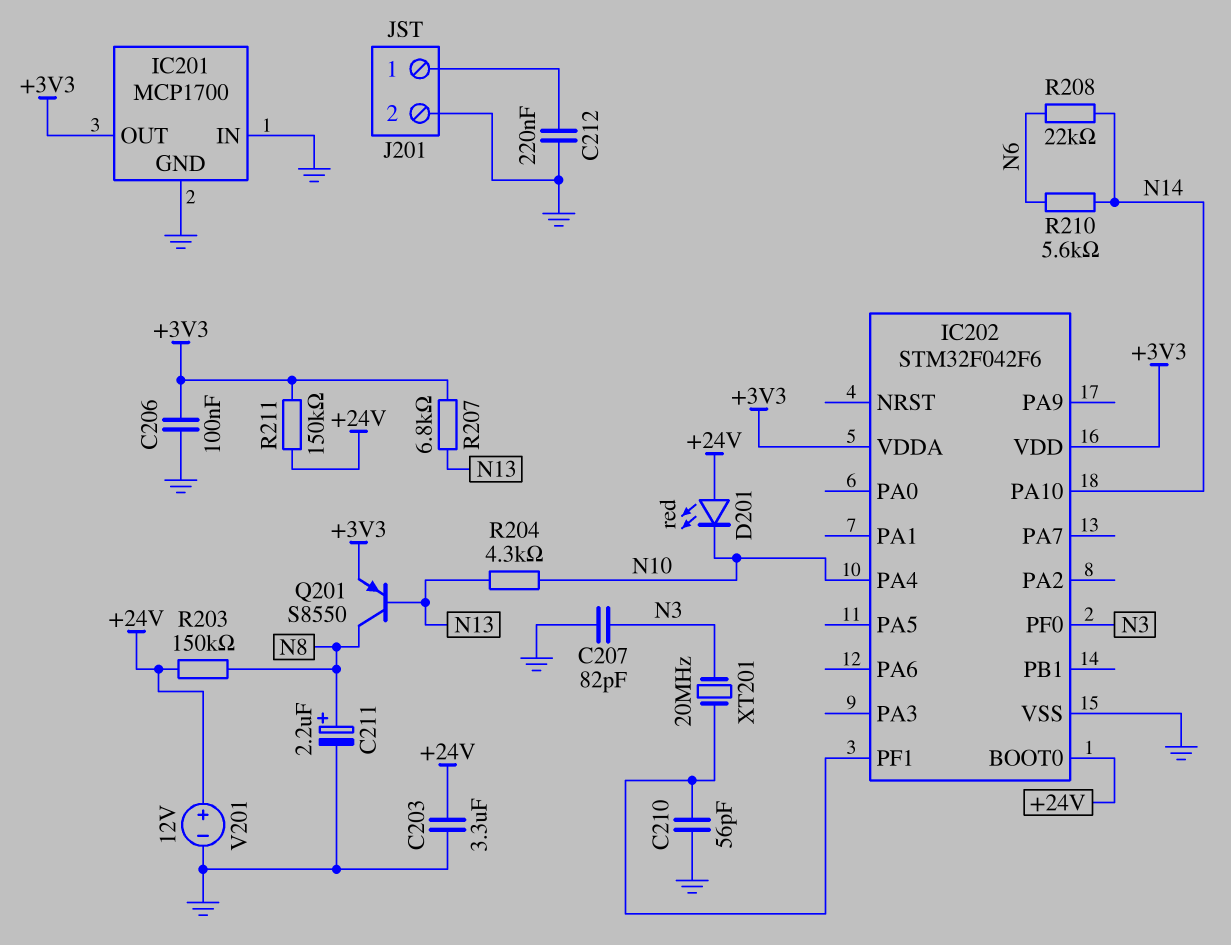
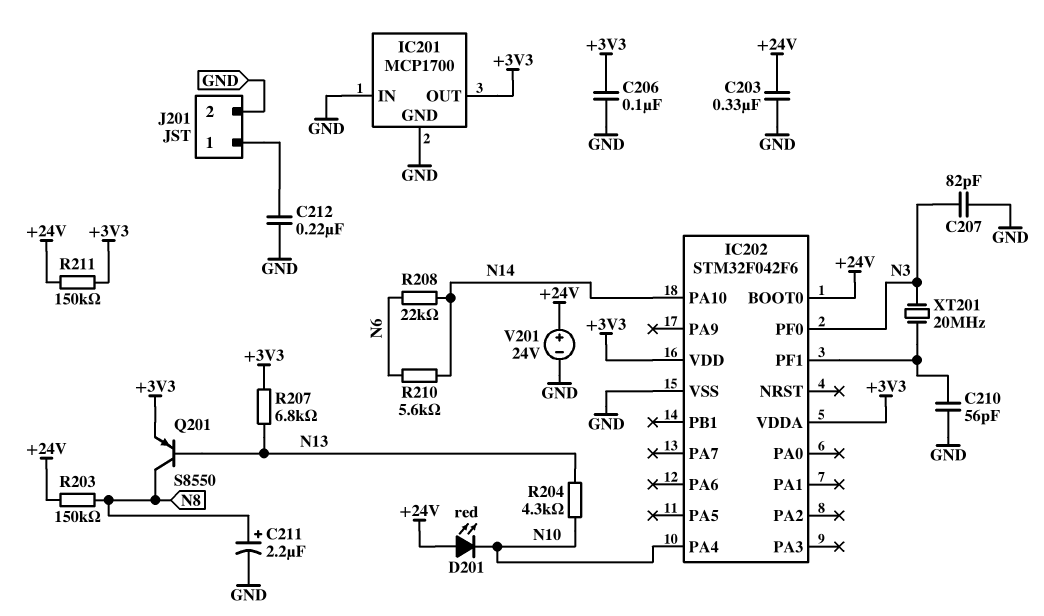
C203: 3.3uF (+24V, GND) -> 330nF (+24V, GND)
V201: 12V (plus +24V, minus GND) -> 24V (plus +24V, minus GND)

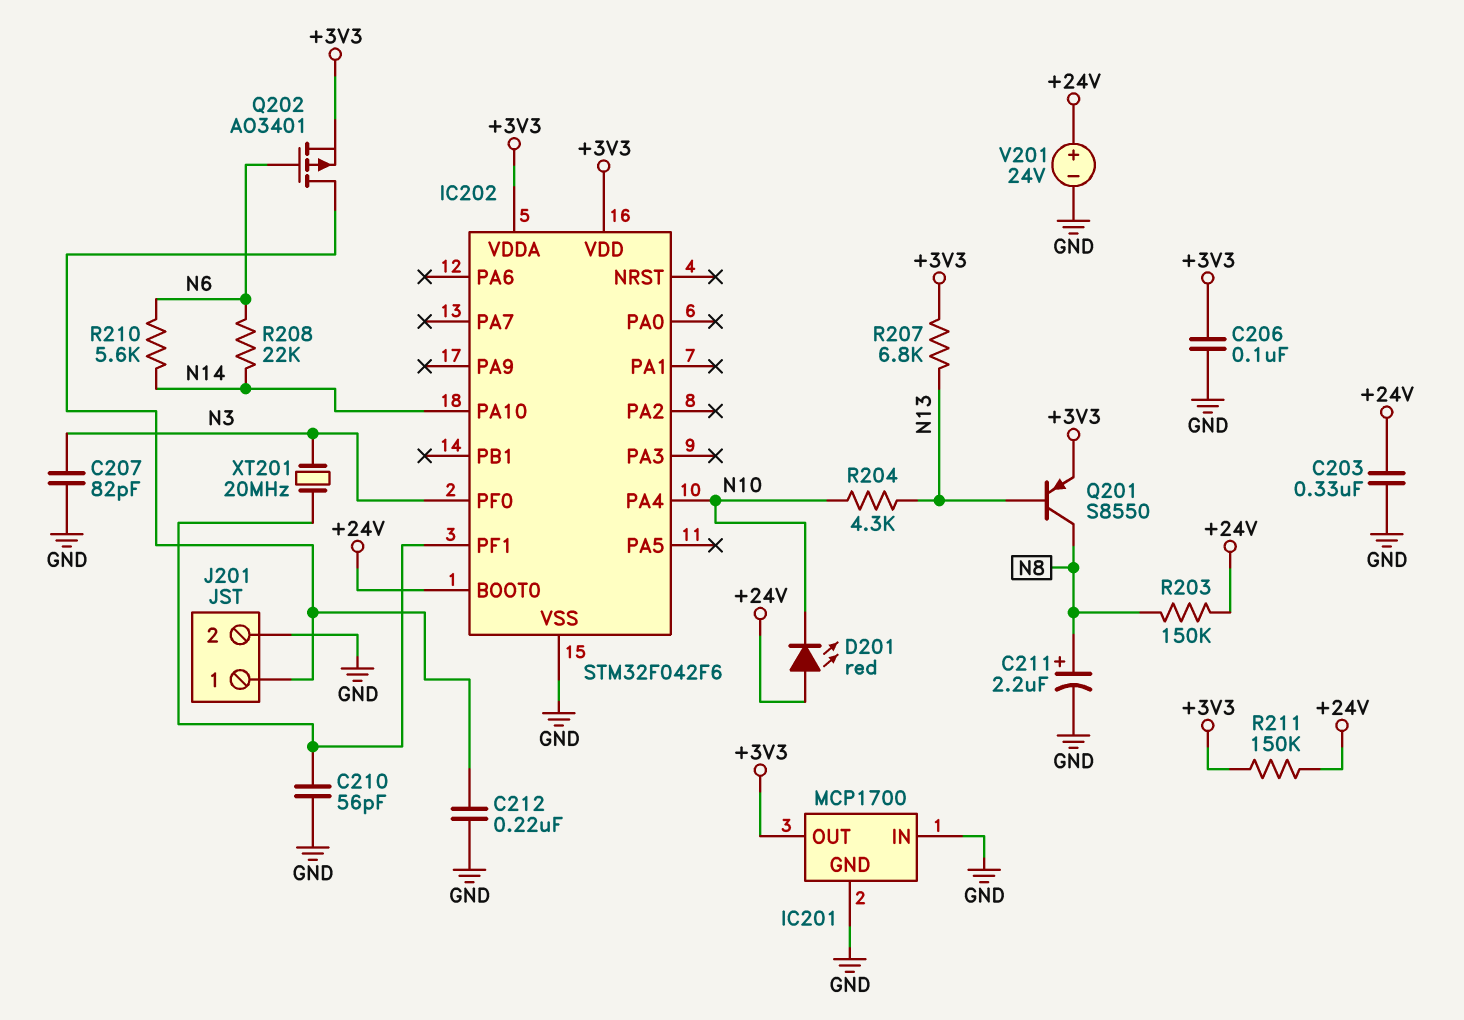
Q202: none -> PMOS AO3401 (G N6, D J201/1, S +3V3)

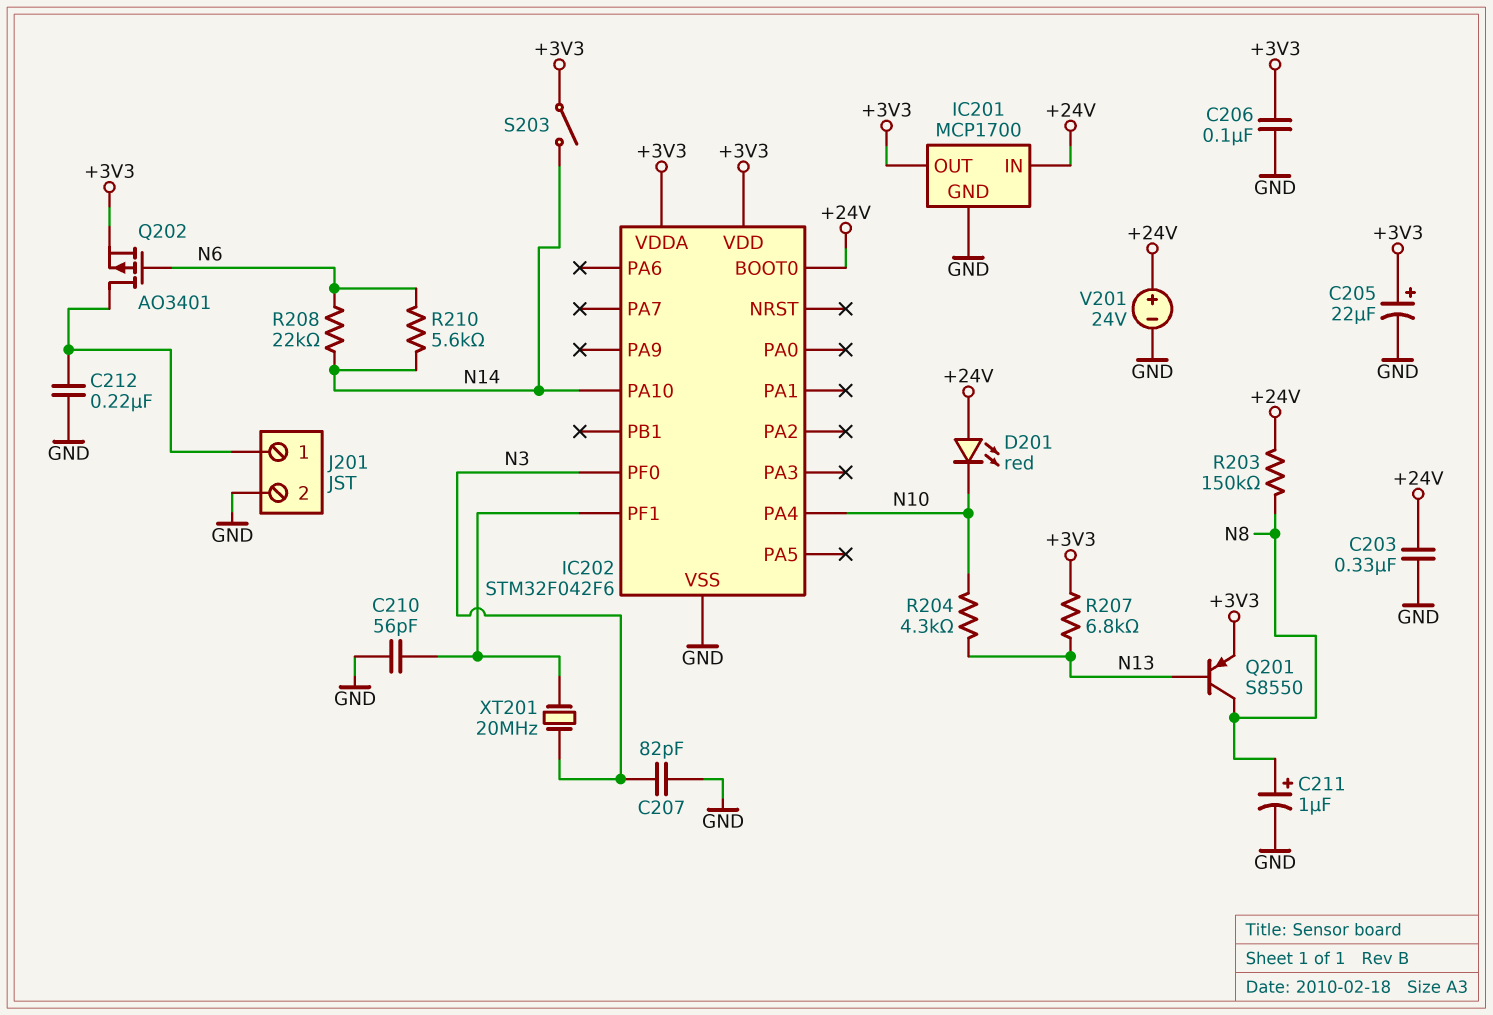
C205: none -> 22uF (plus +3V3, minus GND)
C211: 2.2uF (plus N8, minus GND) -> 1uF (plus N8, minus GND)
IC201 pin IN: GND -> +24V
R211: 150k (+3V3, +24V) -> none
S203: none -> switch (+3V3, N14)

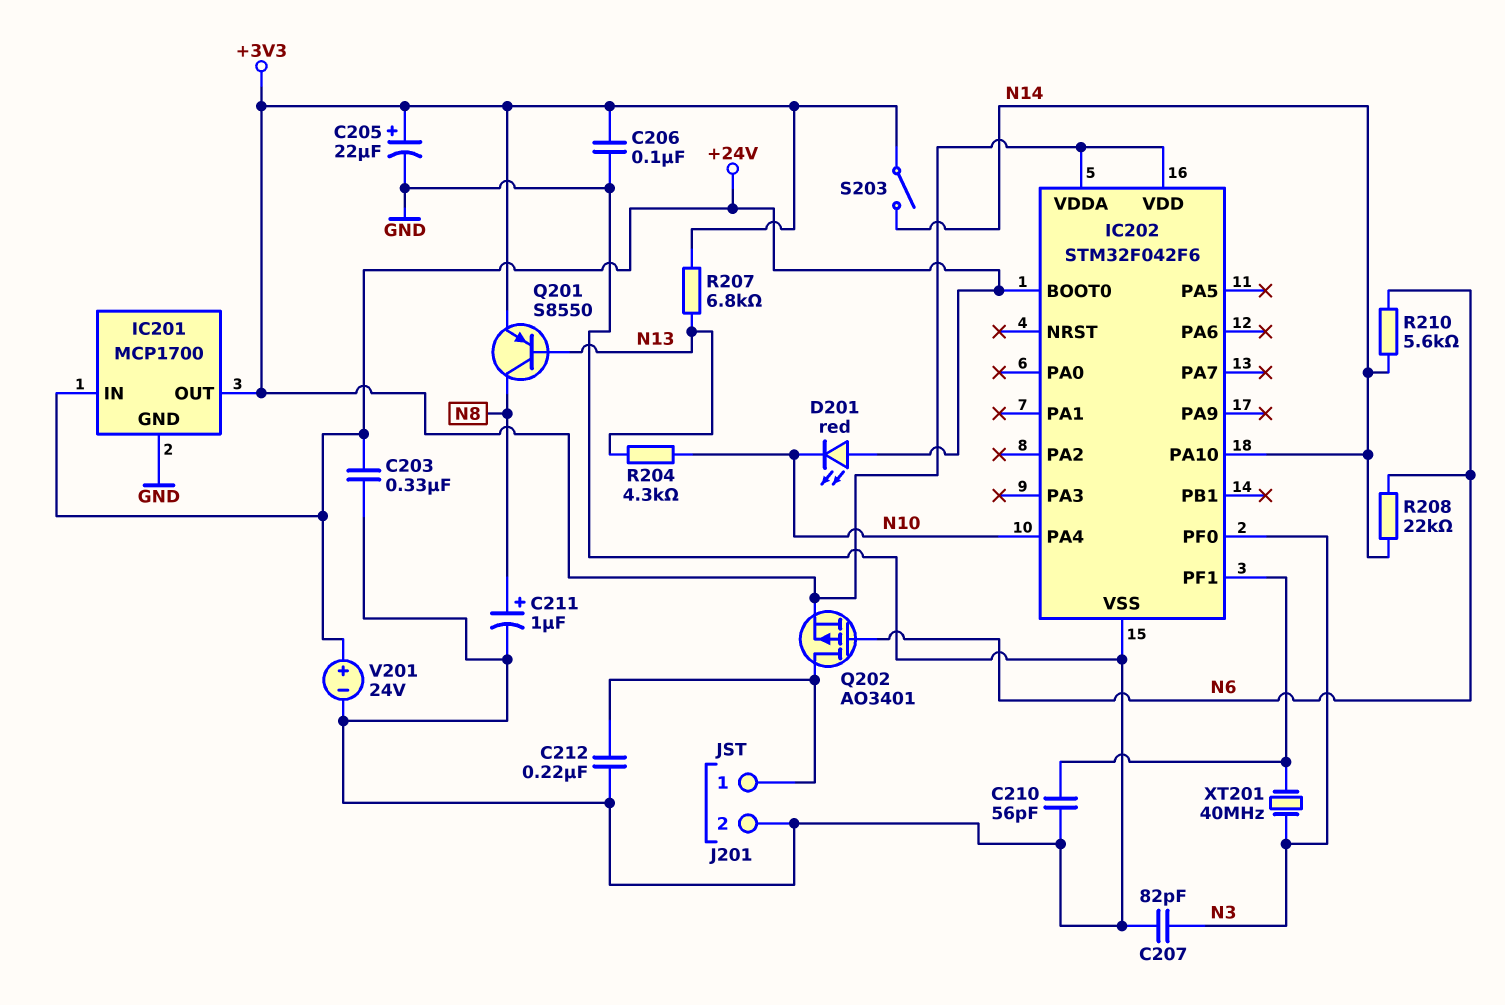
R203: 150k (+24V, N8) -> none
XT201: 20MHz (IC202/PF1, N3) -> 40MHz (IC202/PF1, N3)

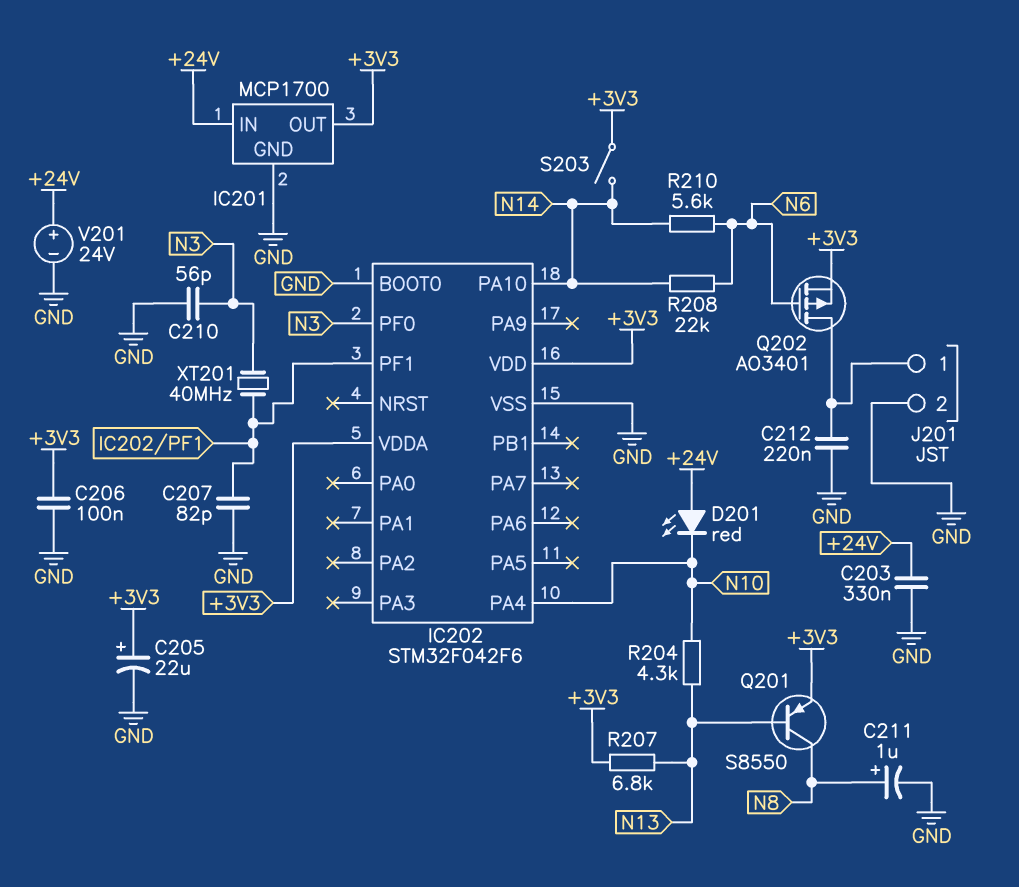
C207: 82pF (GND, N3) -> 82pF (GND, IC202/PF1)
C210: 56pF (GND, IC202/PF1) -> 56pF (GND, N3)
IC202 pin BOOT0: +24V -> GND

